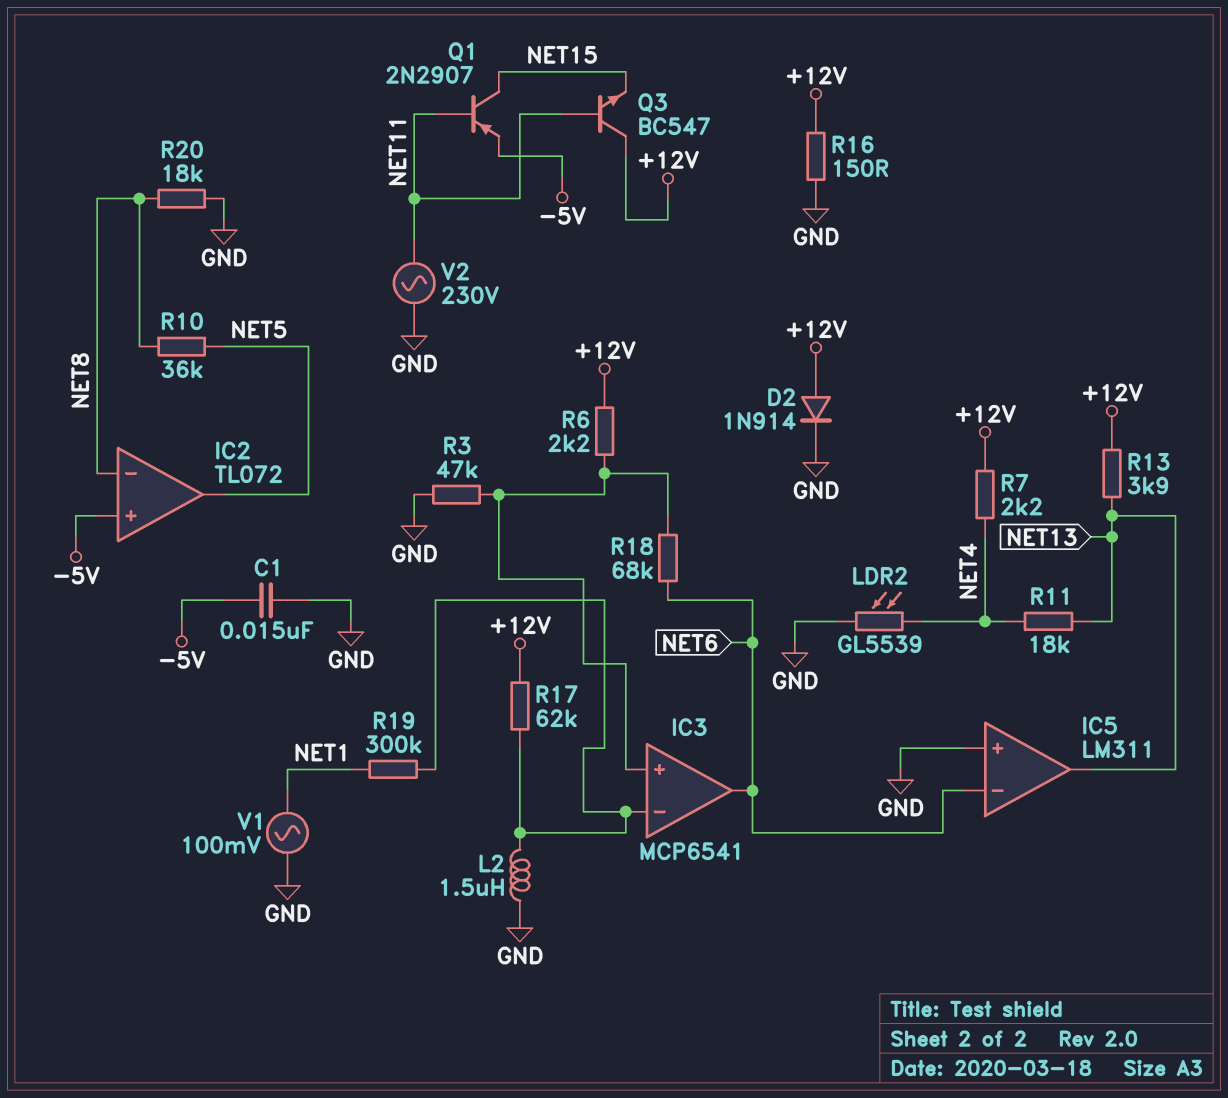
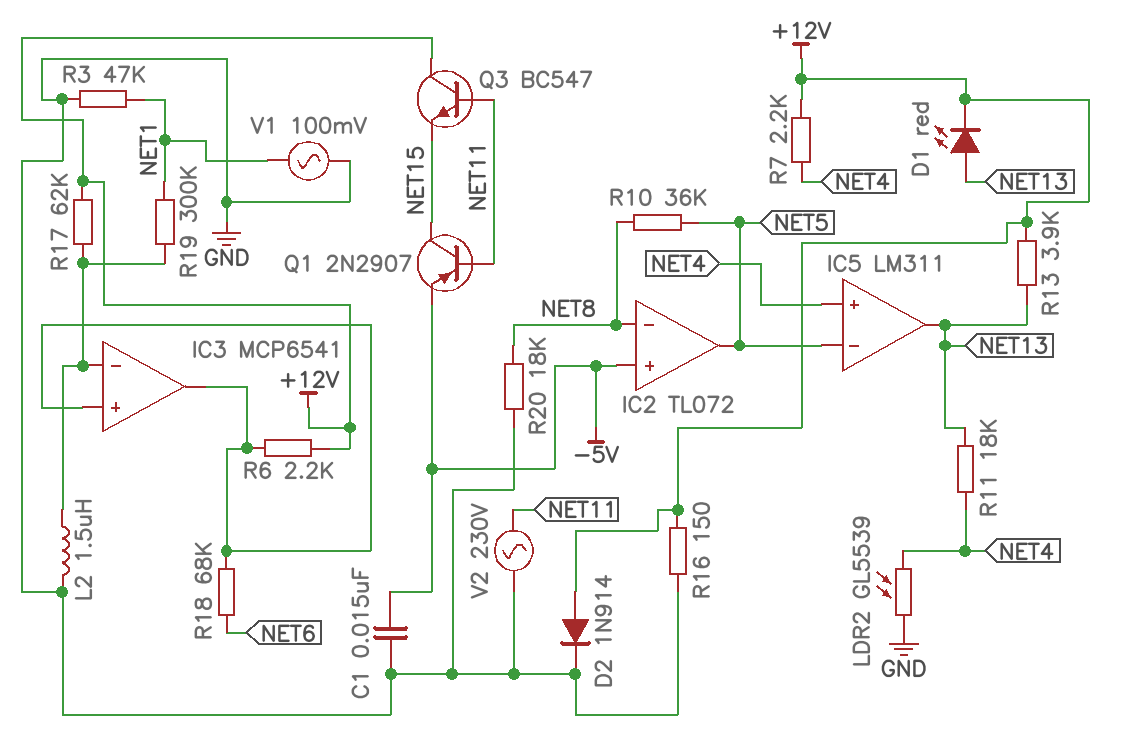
D1: none -> LED red (A NET13, K +12V)
IC3 pin out: NET6 -> IC3/in+
IC5 pin in+: GND -> NET4
IC5 pin in-: NET6 -> NET5
R3: 47k (GND, IC3/in+) -> 47k (GND, NET1)

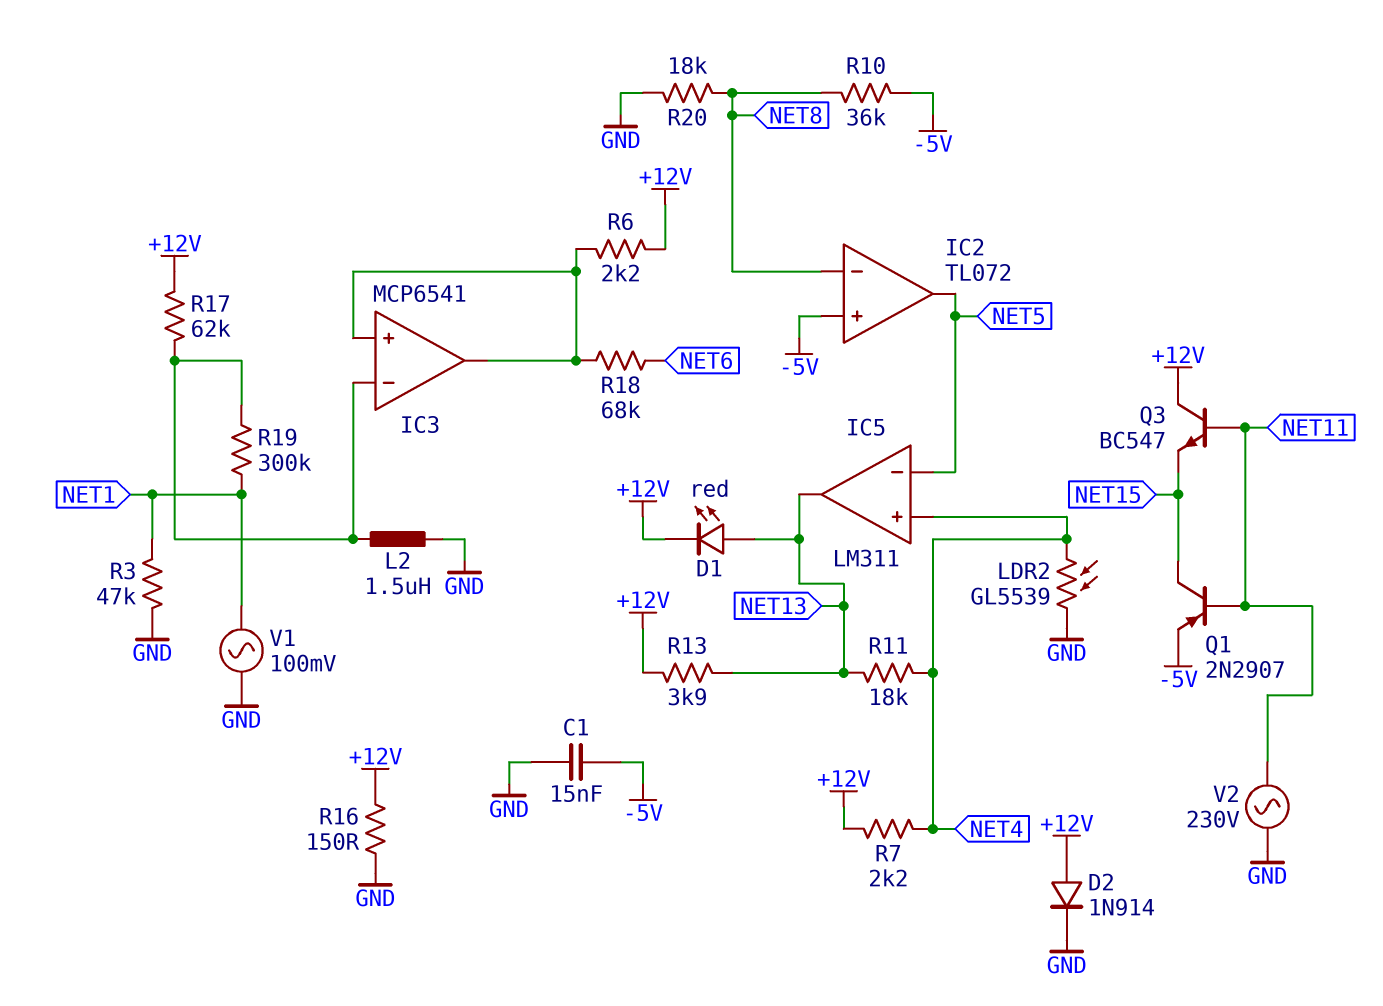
R10: 36k (NET5, NET8) -> 36k (-5V, NET8)

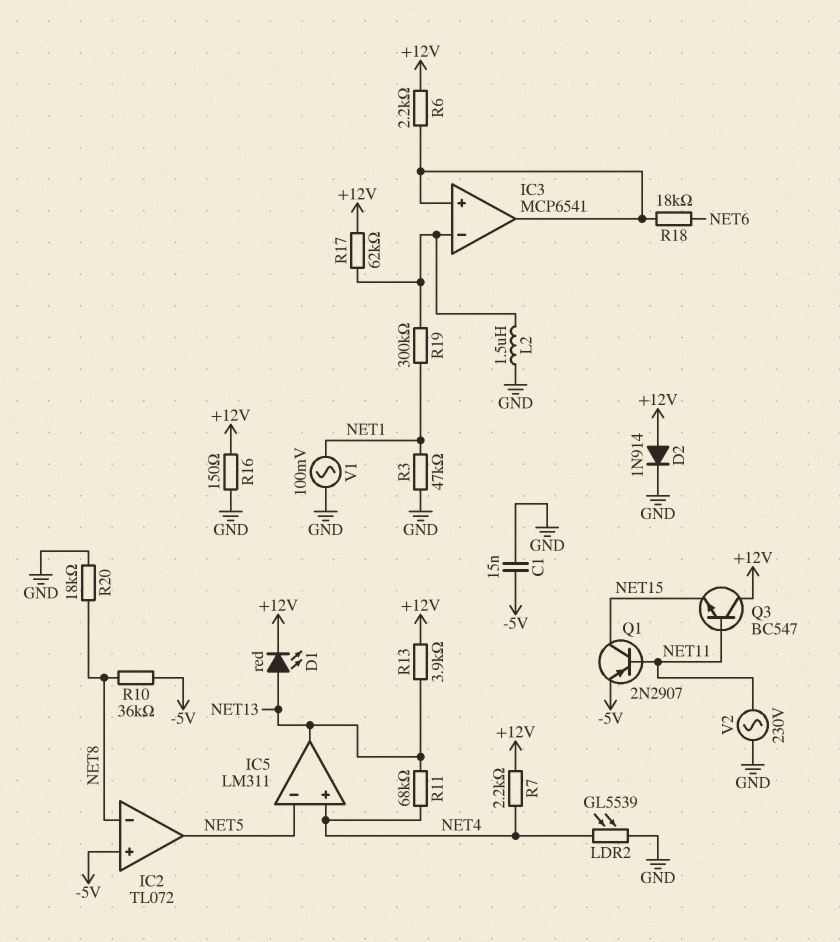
R11: 18k (NET4, NET13) -> 68k (NET4, NET13)
R18: 68k (IC3/in+, NET6) -> 18k (IC3/in+, NET6)

